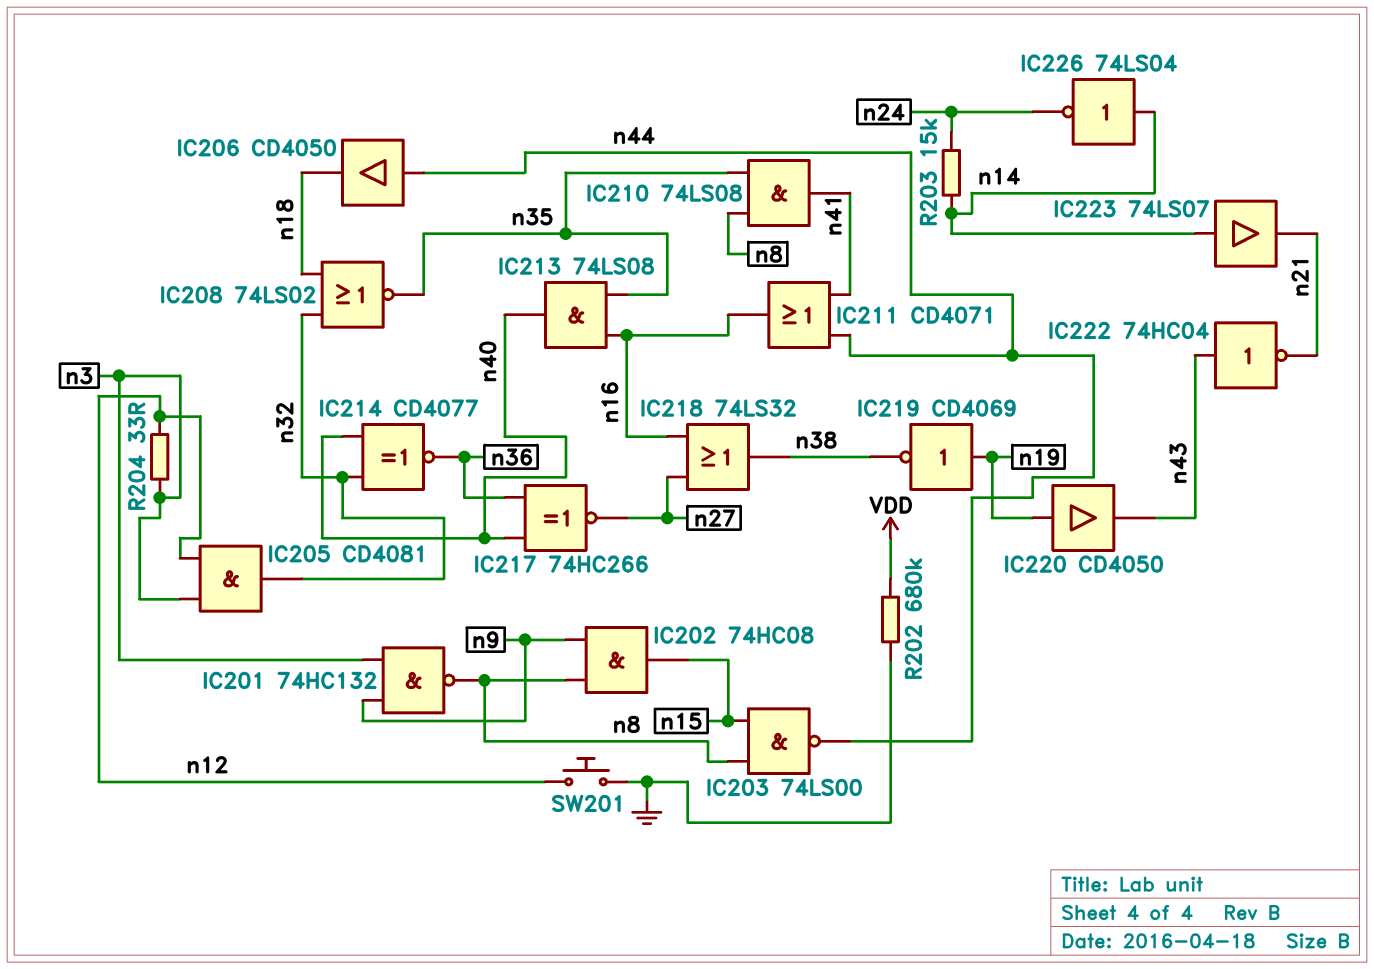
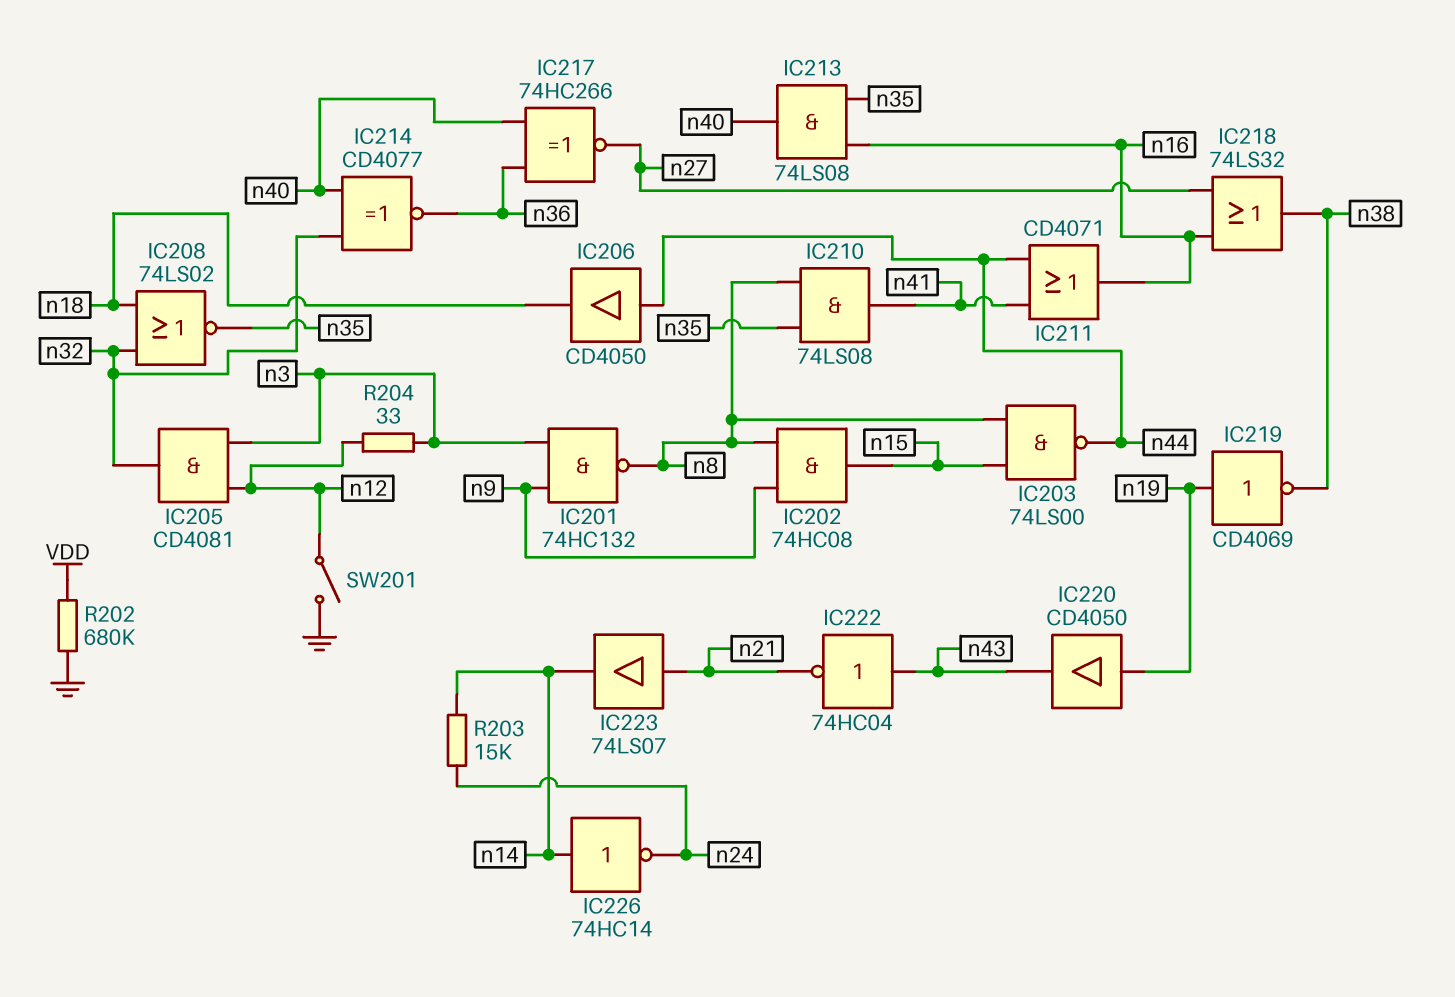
IC223: buffer 74LS07 (in n14, out n21) -> buffer 74LS07 (in n21, out n14)
IC226: NOT 74LS04 (in n14, out n24) -> NOT 74HC14 (in n14, out n24)
SW201: button (GND, n12) -> switch (GND, n12)

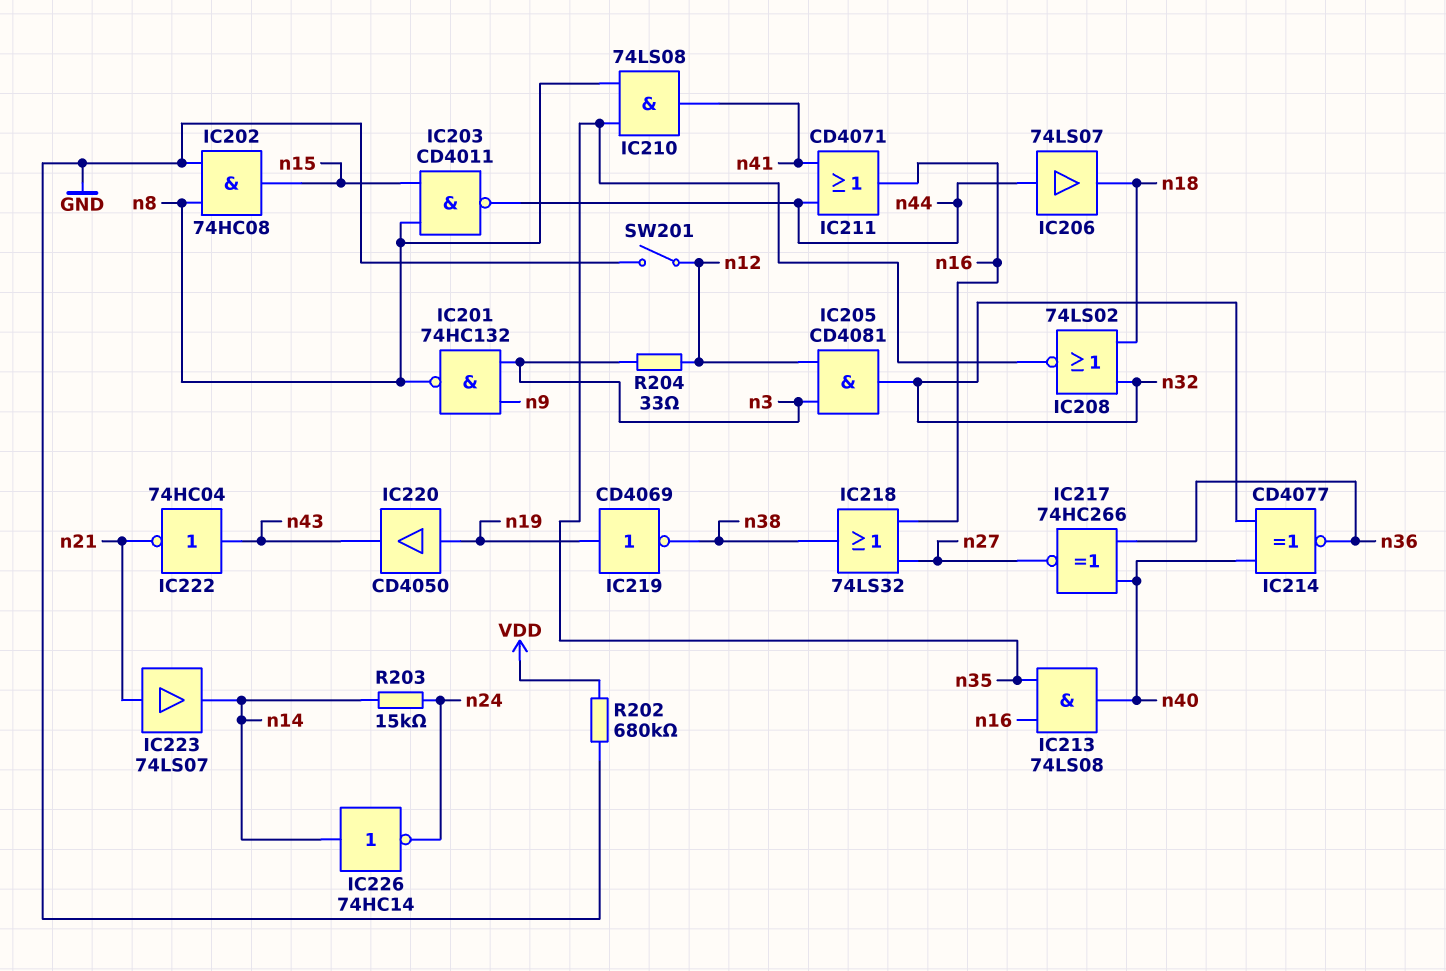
IC202: AND 74HC08 (in n8, in n9, out n15) -> AND 74HC08 (in GND, in n8, out n15)
IC203: NAND 74LS00 (in n8, in n15, out n44) -> NAND CD4011 (in n8, in n15, out n44)
IC206: buffer CD4050 (in n44, out n18) -> buffer 74LS07 (in n44, out n18)

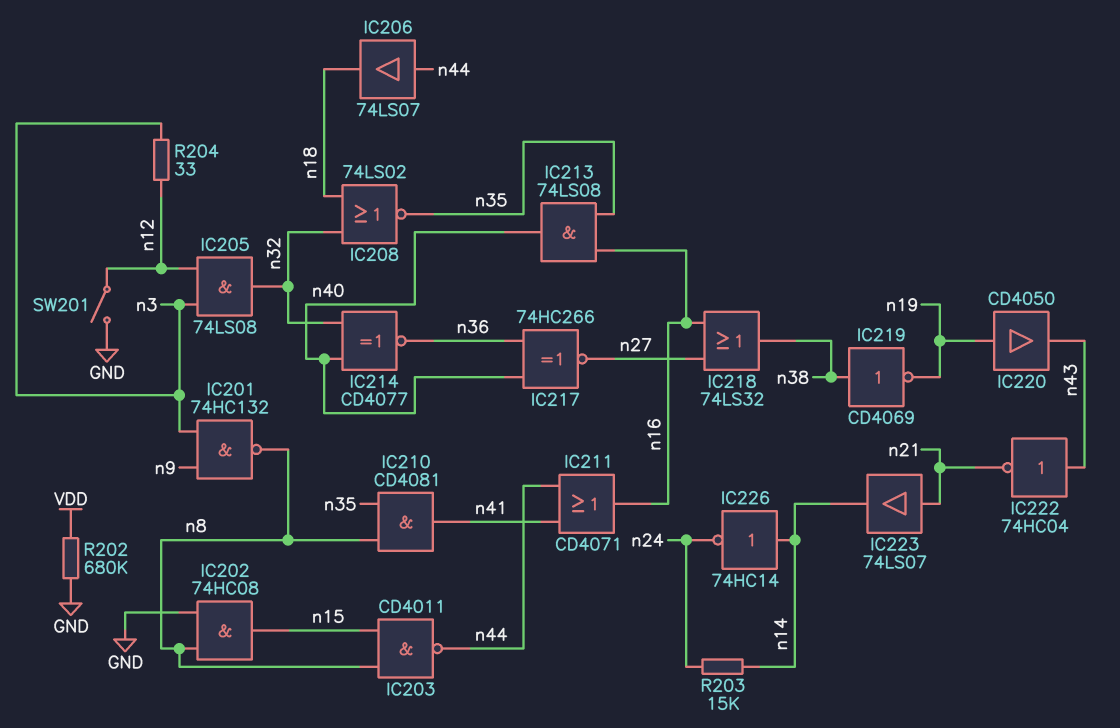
IC205: AND CD4081 (in n3, in n12, out n32) -> AND 74LS08 (in n3, in n12, out n32)
IC210: AND 74LS08 (in n8, in n35, out n41) -> AND CD4081 (in n8, in n35, out n41)
IC219: NOT CD4069 (in n19, out n38) -> NOT CD4069 (in n38, out n19)

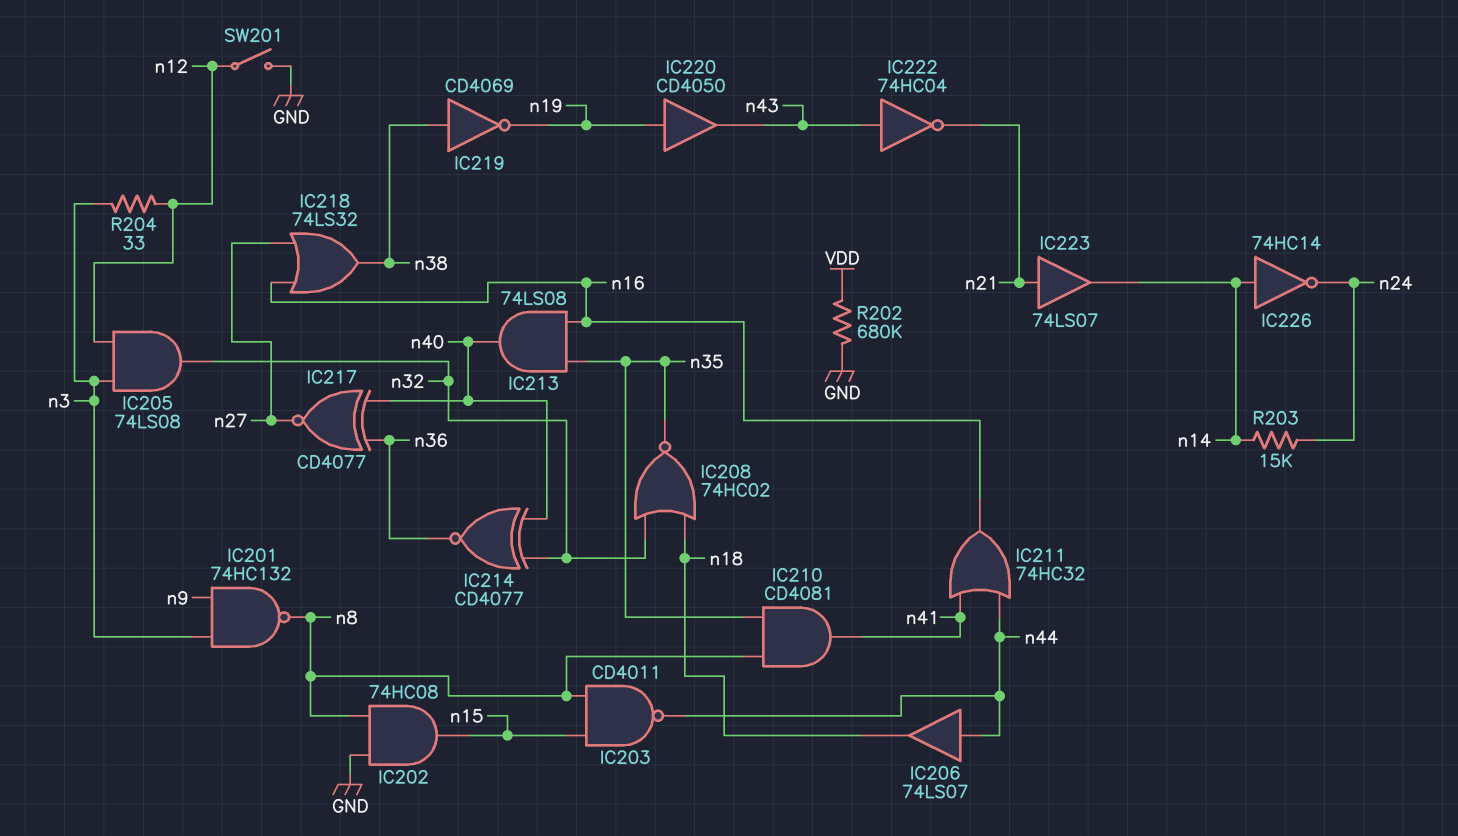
IC208: NOR 74LS02 (in n18, in n32, out n35) -> NOR 74HC02 (in n18, in n32, out n35)
IC211: OR CD4071 (in n41, in n44, out n16) -> OR 74HC32 (in n41, in n44, out n16)
IC217: XNOR 74HC266 (in n36, in n40, out n27) -> XNOR CD4077 (in n36, in n40, out n27)

